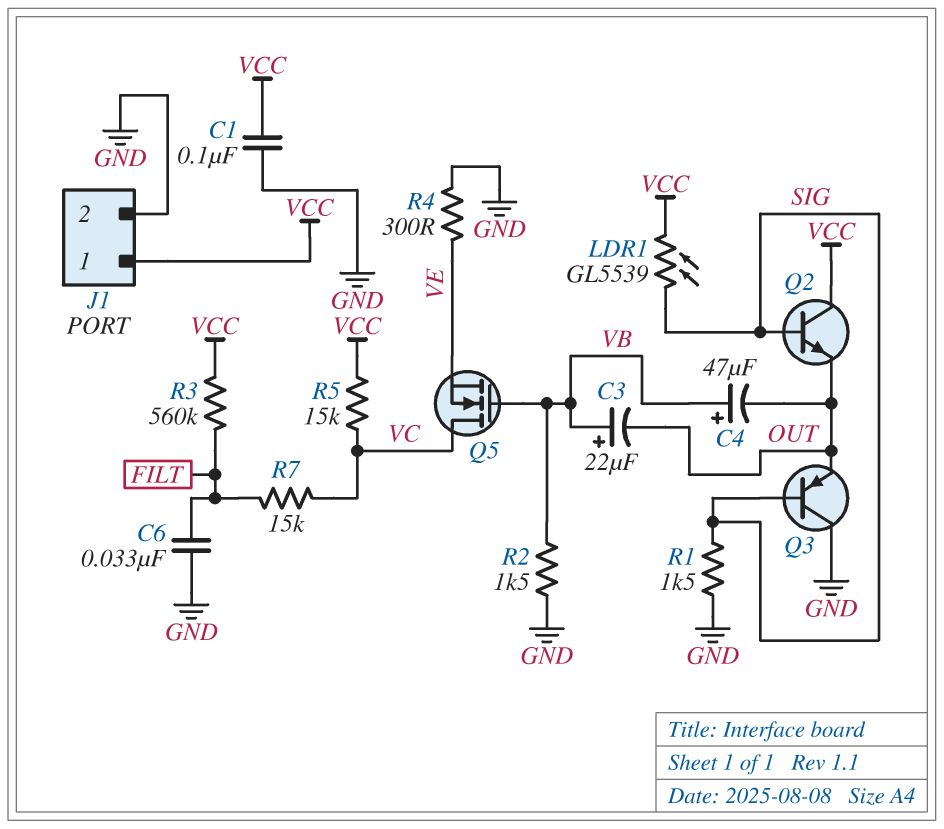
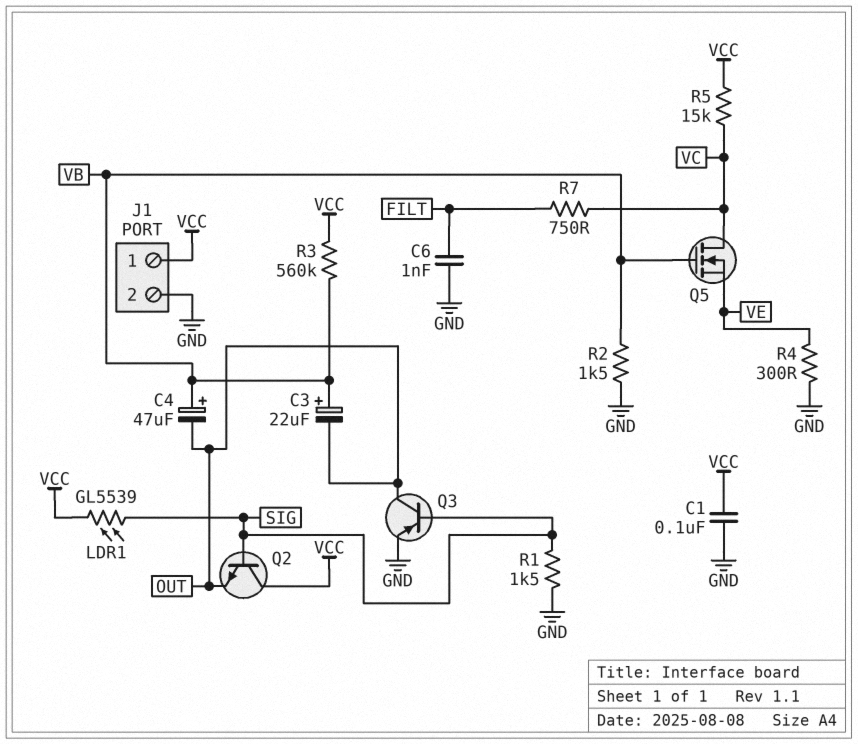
C6: 33nF (FILT, GND) -> 1nF (FILT, GND)
Q3: PNP (B SIG, C GND, E OUT) -> PNP (B SIG, C OUT, E GND)
R3: 560k (FILT, VCC) -> 560k (VB, VCC)
R7: 15k (FILT, VC) -> 750 (FILT, VC)

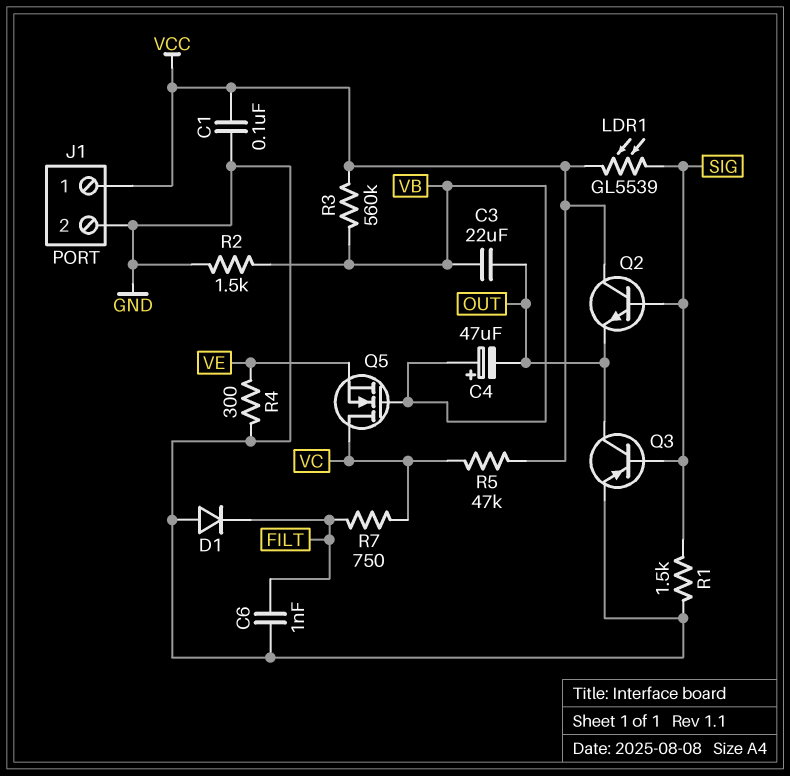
C3: 22uF (plus VB, minus OUT) -> 22uF (OUT, VB)
D1: none -> diode (A GND, K FILT)
R5: 15k (VC, VCC) -> 47k (VC, VCC)

